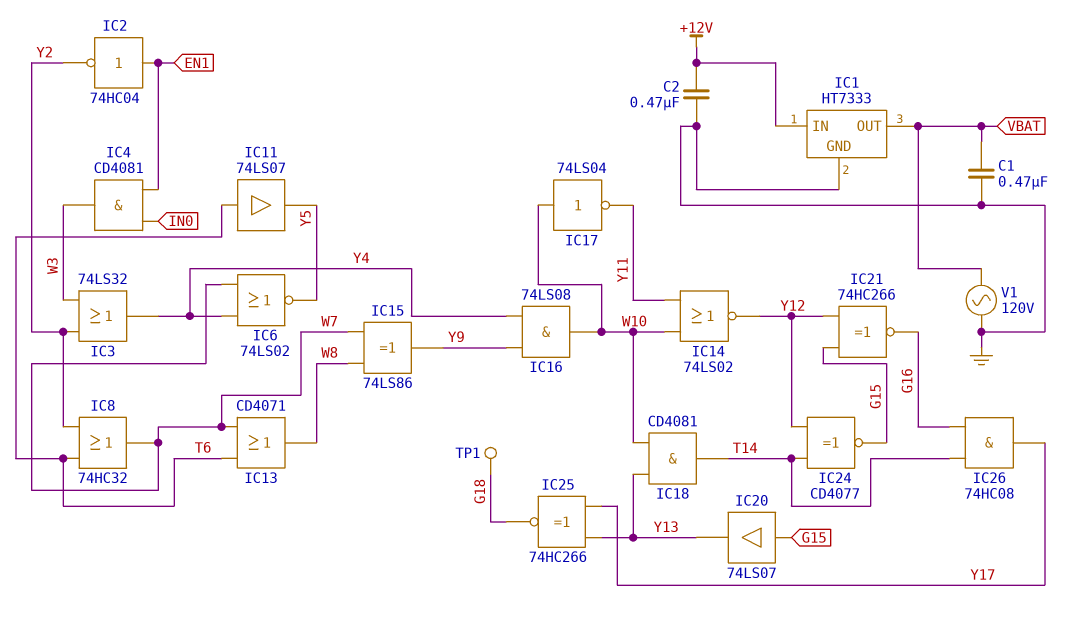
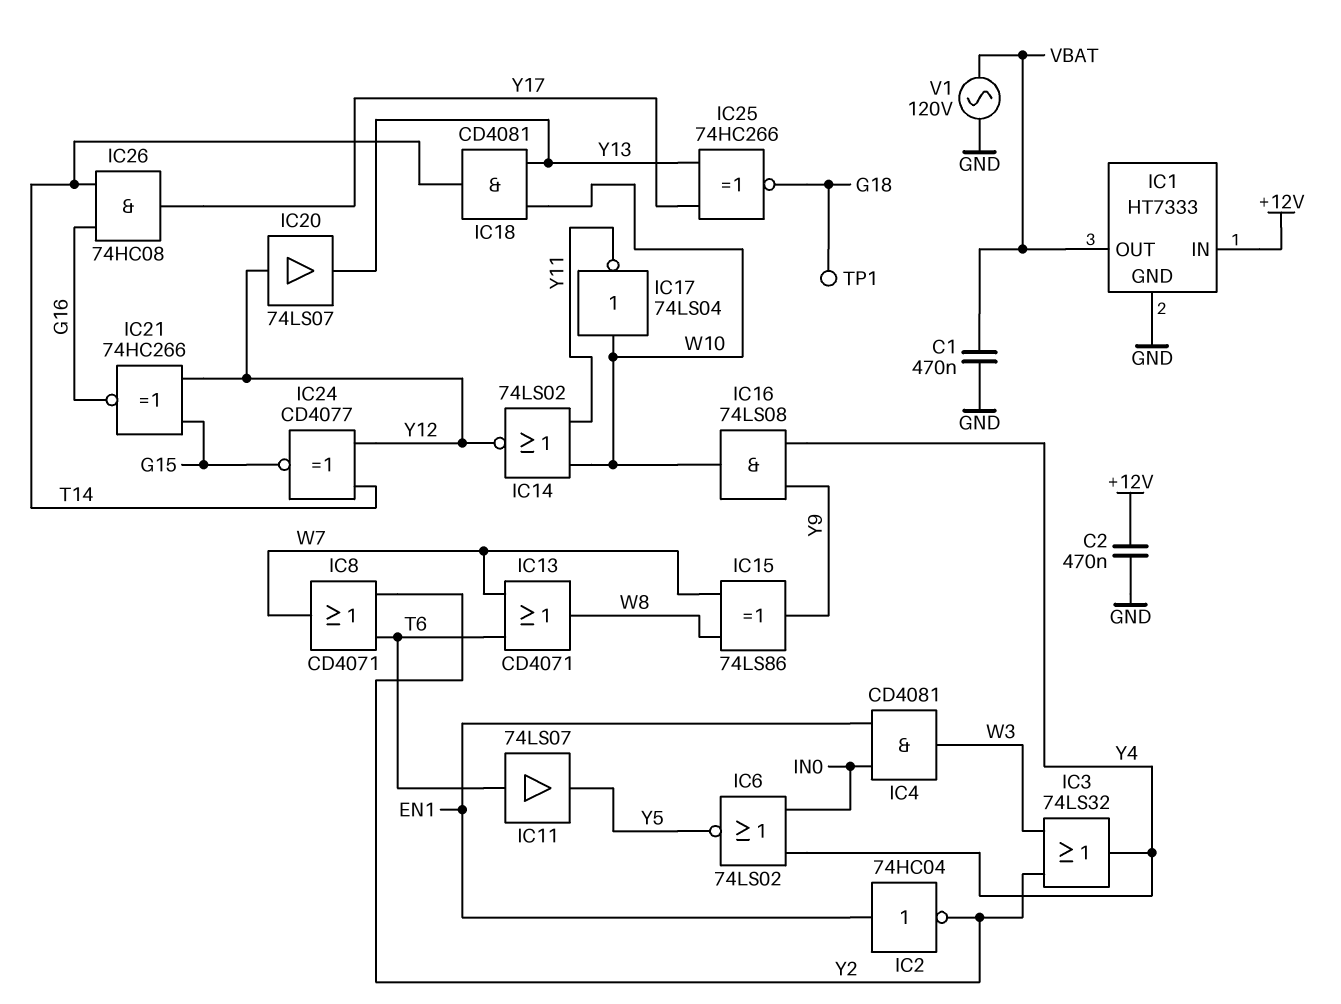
IC6: NOR 74LS02 (in W7, in Y4, out Y5) -> NOR 74LS02 (in IN0, in Y4, out Y5)
IC8: OR 74HC32 (in T6, in Y2, out W7) -> OR CD4071 (in T6, in Y2, out W7)
IC20: buffer 74LS07 (in G15, out Y13) -> buffer 74LS07 (in Y12, out Y13)

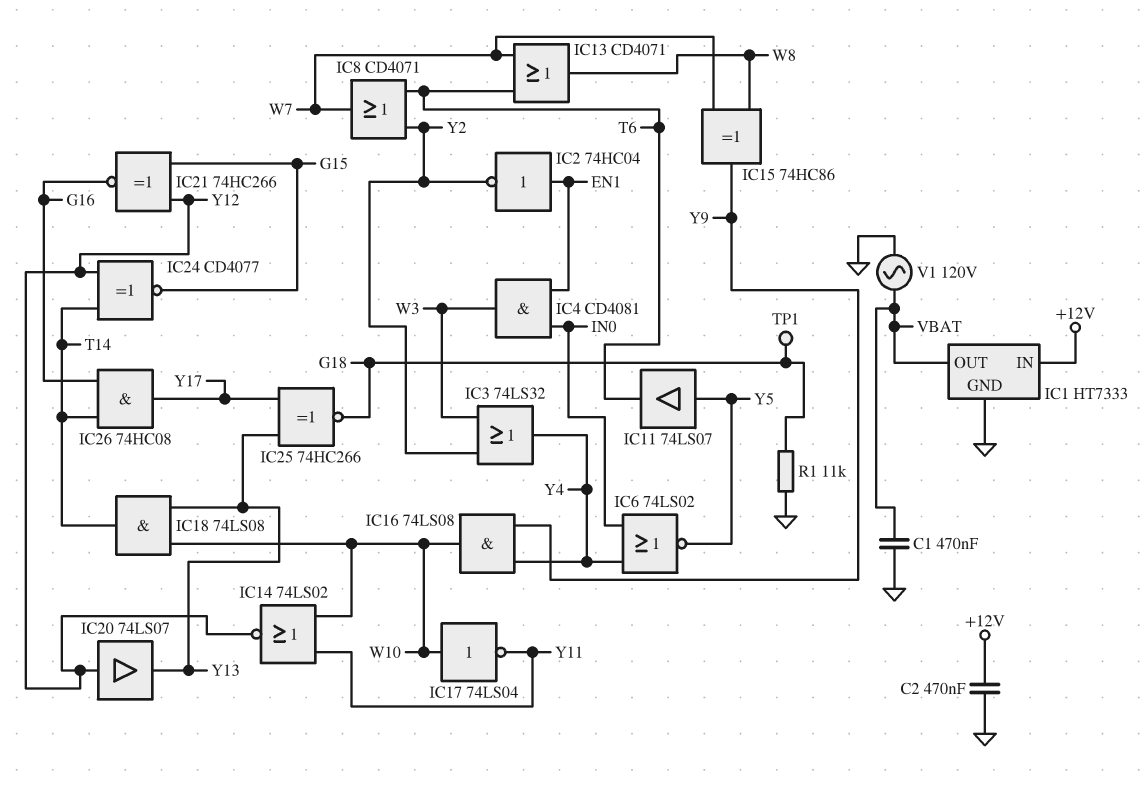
IC11: buffer 74LS07 (in T6, out Y5) -> buffer 74LS07 (in Y5, out T6)
IC15: XOR 74LS86 (in W7, in W8, out Y9) -> XOR 74HC86 (in W7, in W8, out Y9)
IC18: AND CD4081 (in W10, in Y13, out T14) -> AND 74LS08 (in W10, in Y13, out T14)
R1: none -> 11k (G18, GND)

